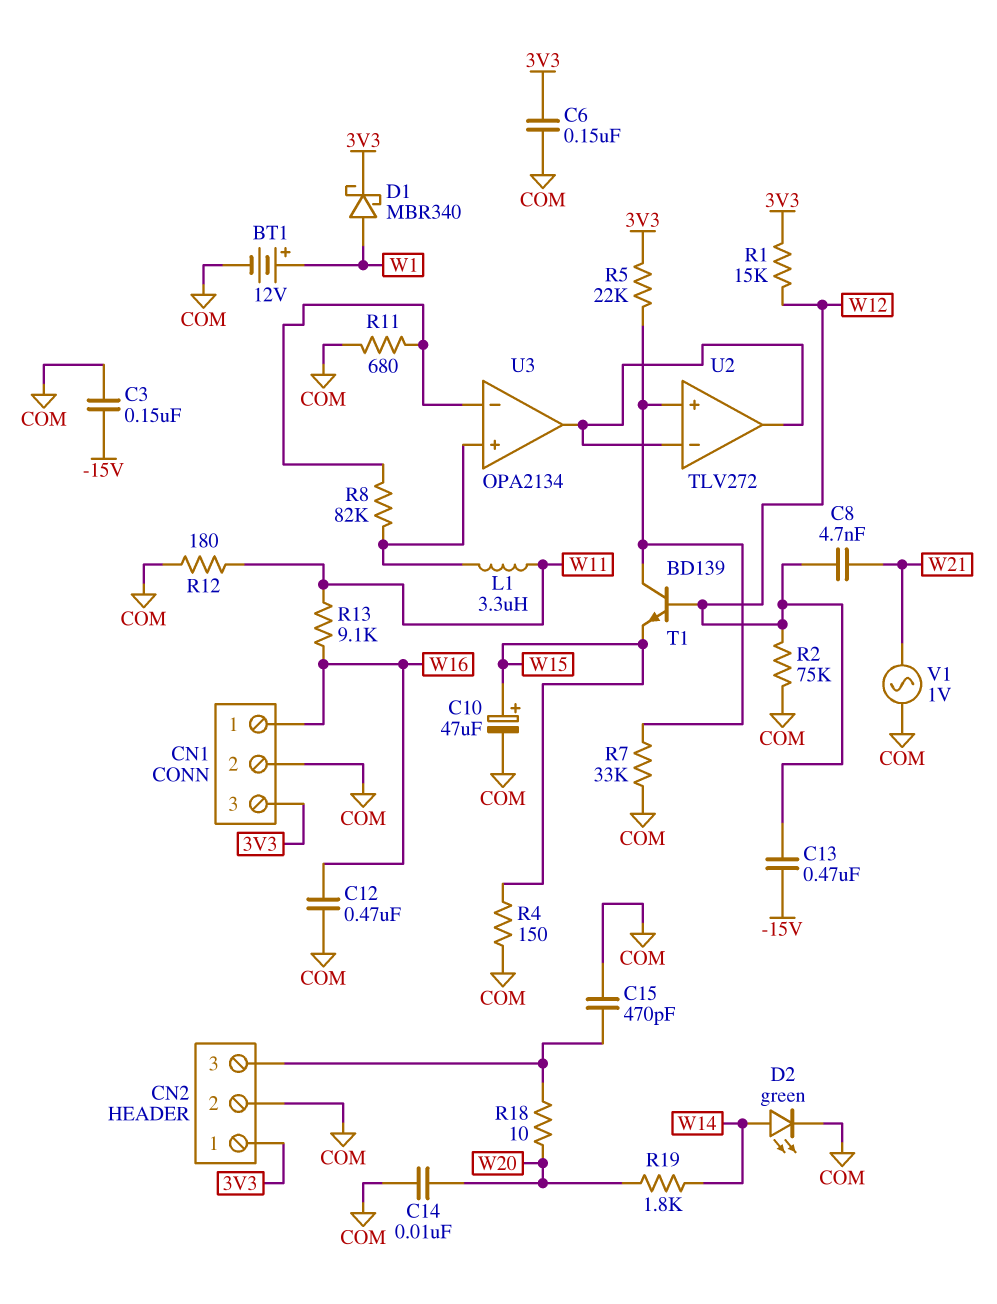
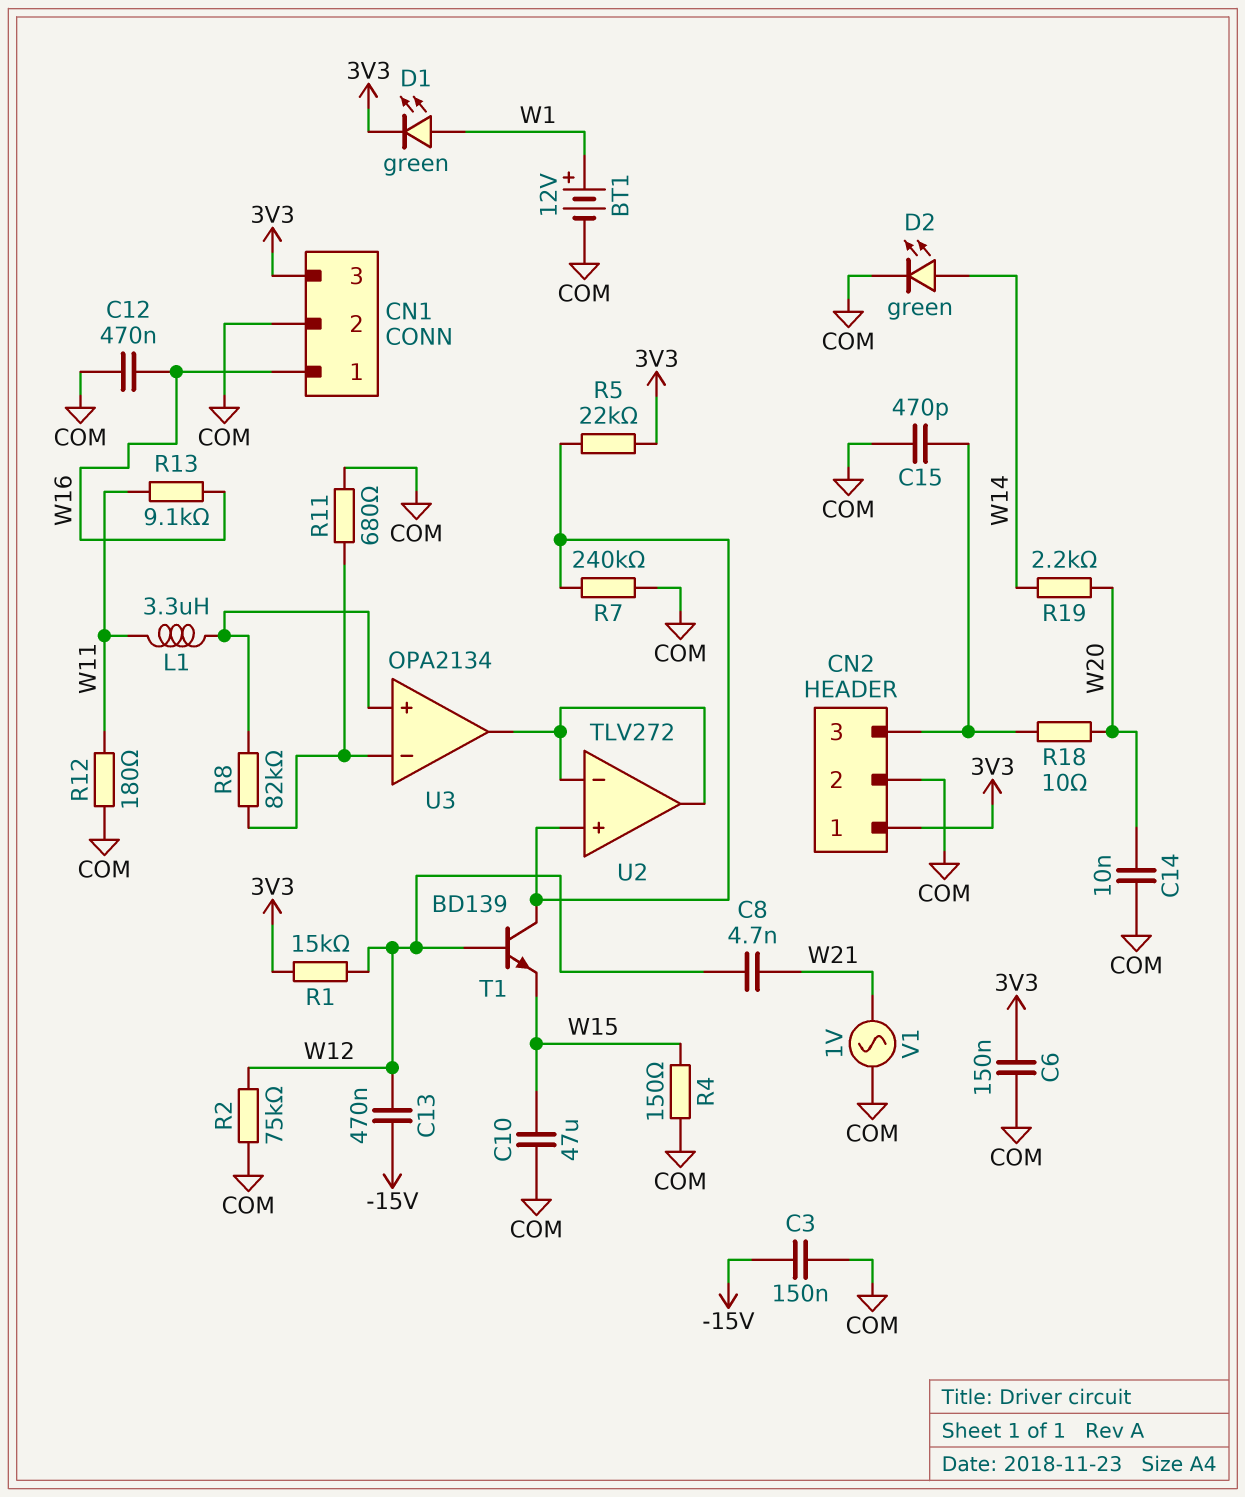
C10: 47uF (plus W15, minus COM) -> 47uF (COM, W15)
D1: schottky MBR340 (A W1, K 3V3) -> LED green (A W1, K 3V3)
R7: 33k (COM, U2/in+) -> 240k (COM, U2/in+)
R19: 1.8k (W14, W20) -> 2.2k (W14, W20)

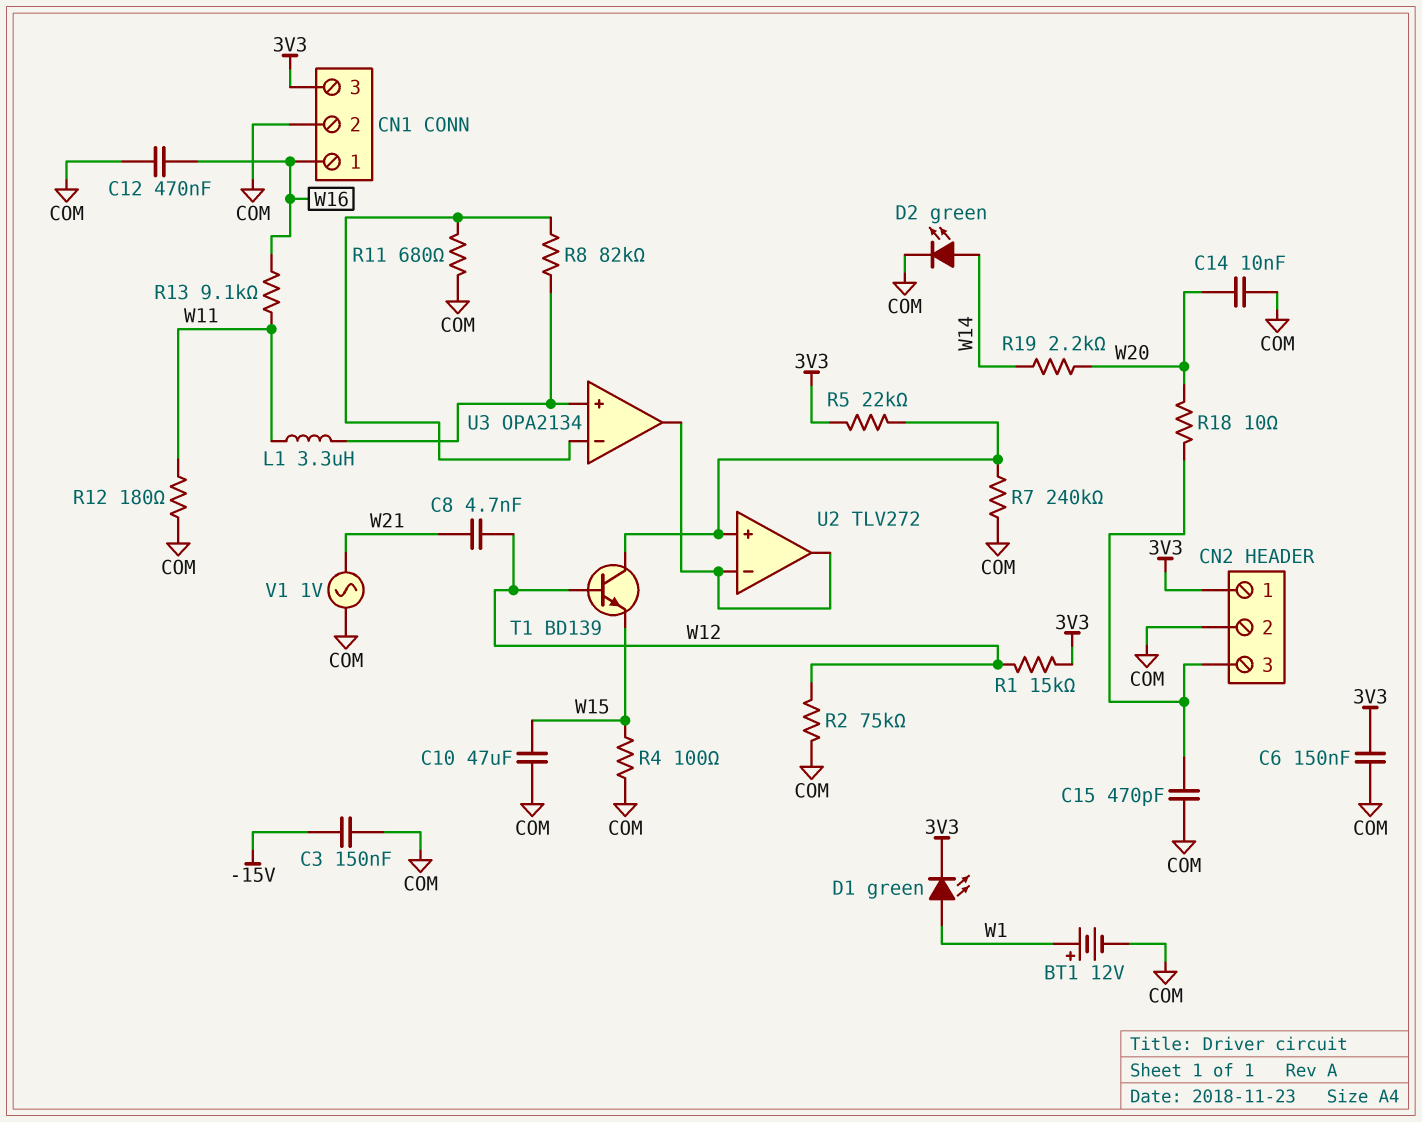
C13: 470nF (-15V, W12) -> none
R4: 150 (COM, W15) -> 100 (COM, W15)

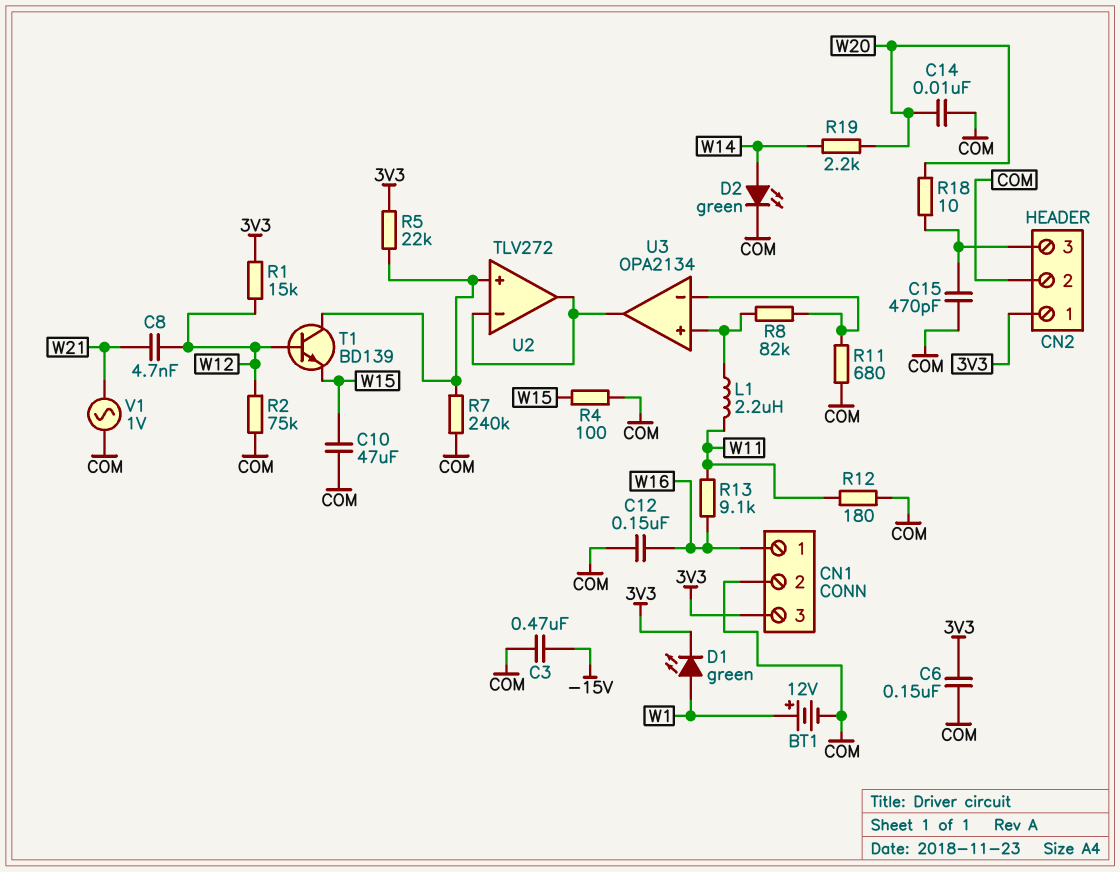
C3: 150nF (-15V, COM) -> 470nF (-15V, COM)
C12: 470nF (COM, W16) -> 150nF (COM, W16)
L1: 3.3uH (U3/in+, W11) -> 2.2uH (U3/in+, W11)

